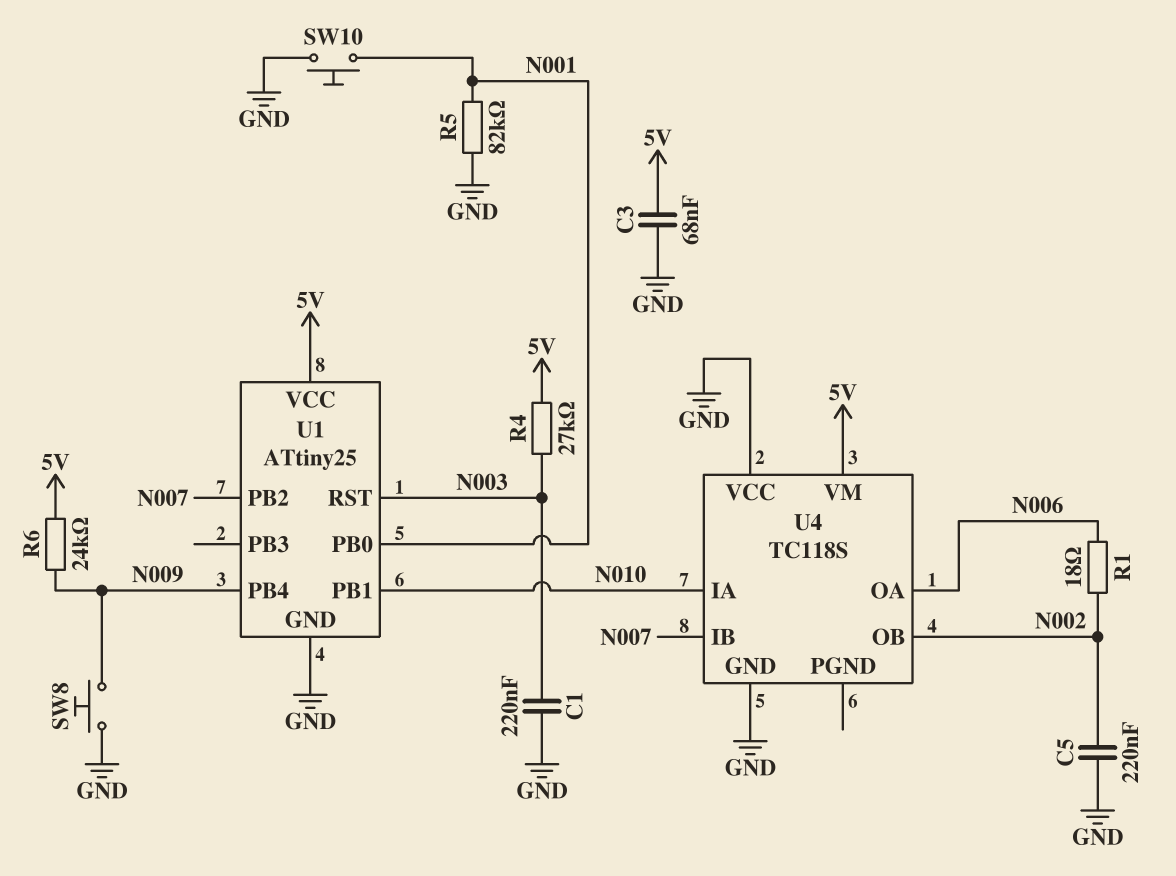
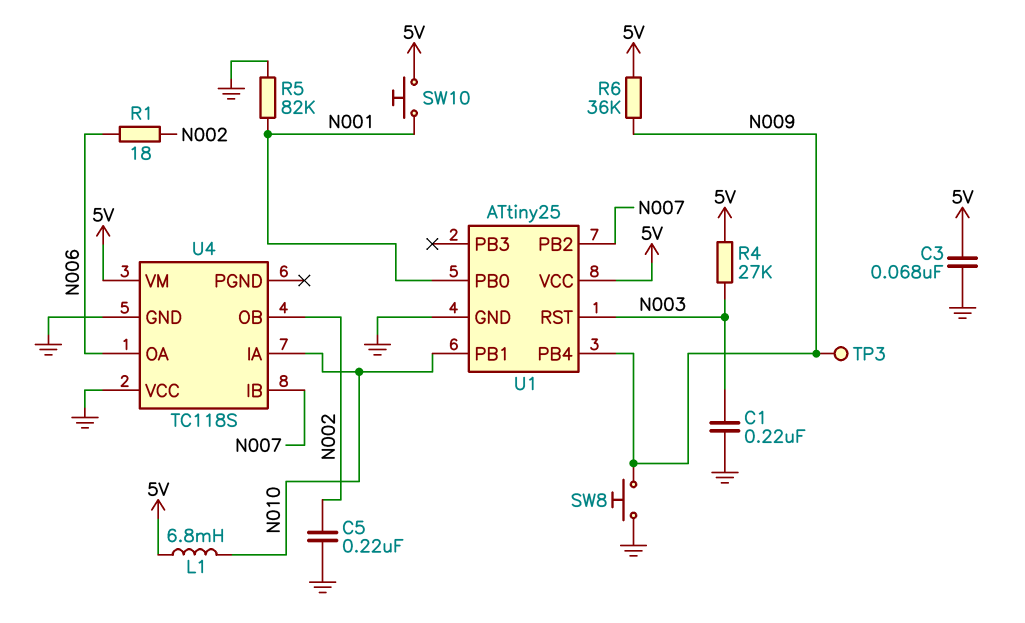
L1: none -> 6.8mH (5V, N010)
R6: 24k (5V, N009) -> 36k (5V, N009)
SW10: button (GND, N001) -> button (5V, N001)
TP3: none -> test point (N009)

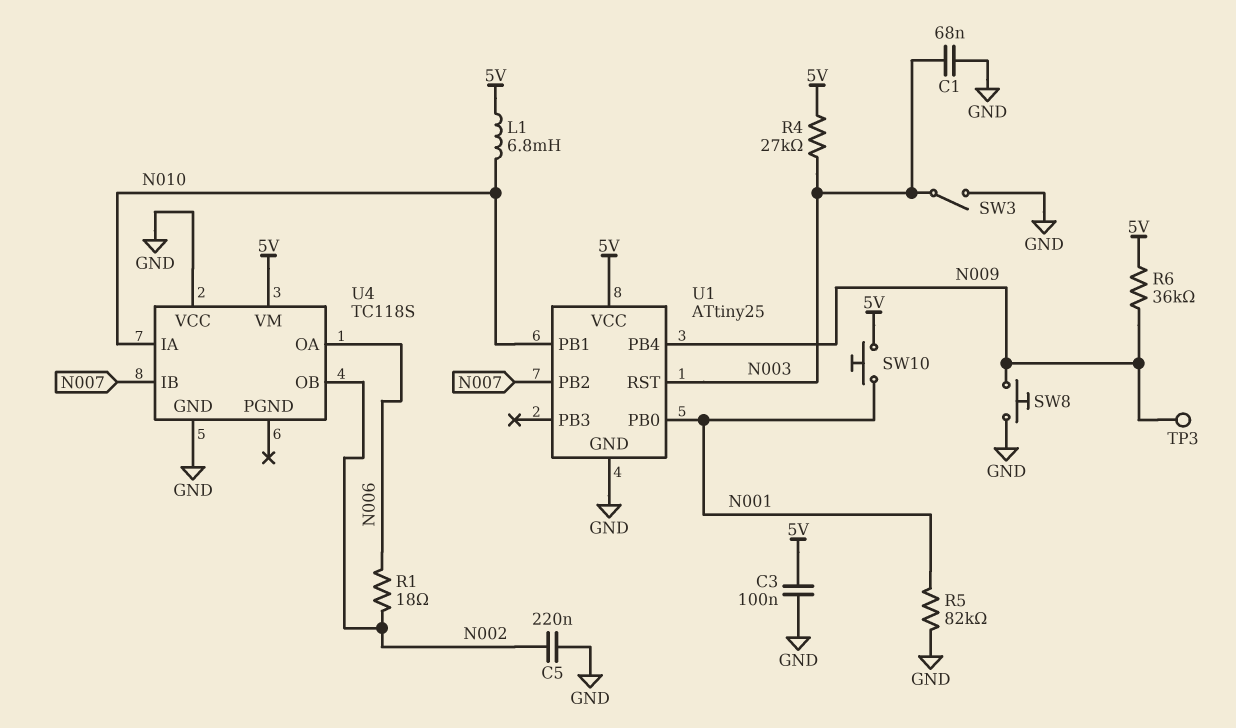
C1: 220nF (GND, N003) -> 68nF (GND, N003)
C3: 68nF (5V, GND) -> 100nF (5V, GND)
SW3: none -> switch (GND, N003)

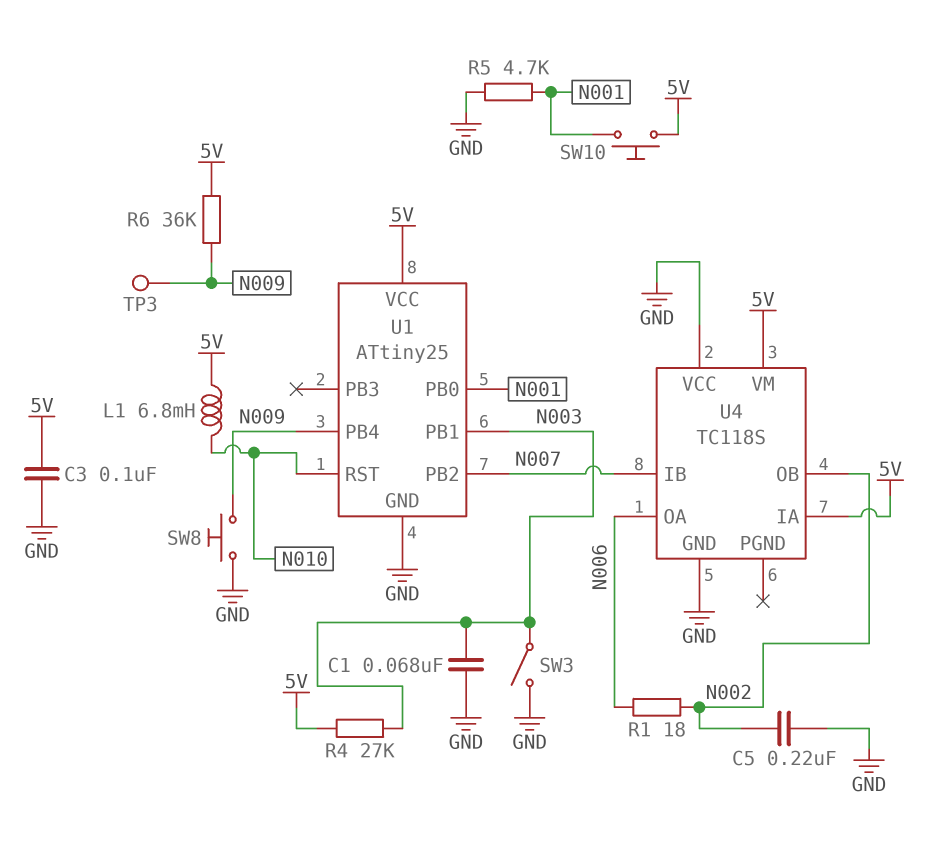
R5: 82k (GND, N001) -> 4.7k (GND, N001)
U1 pin PB1: N010 -> N003
U1 pin RST: N003 -> N010
U4 pin IA: N010 -> 5V

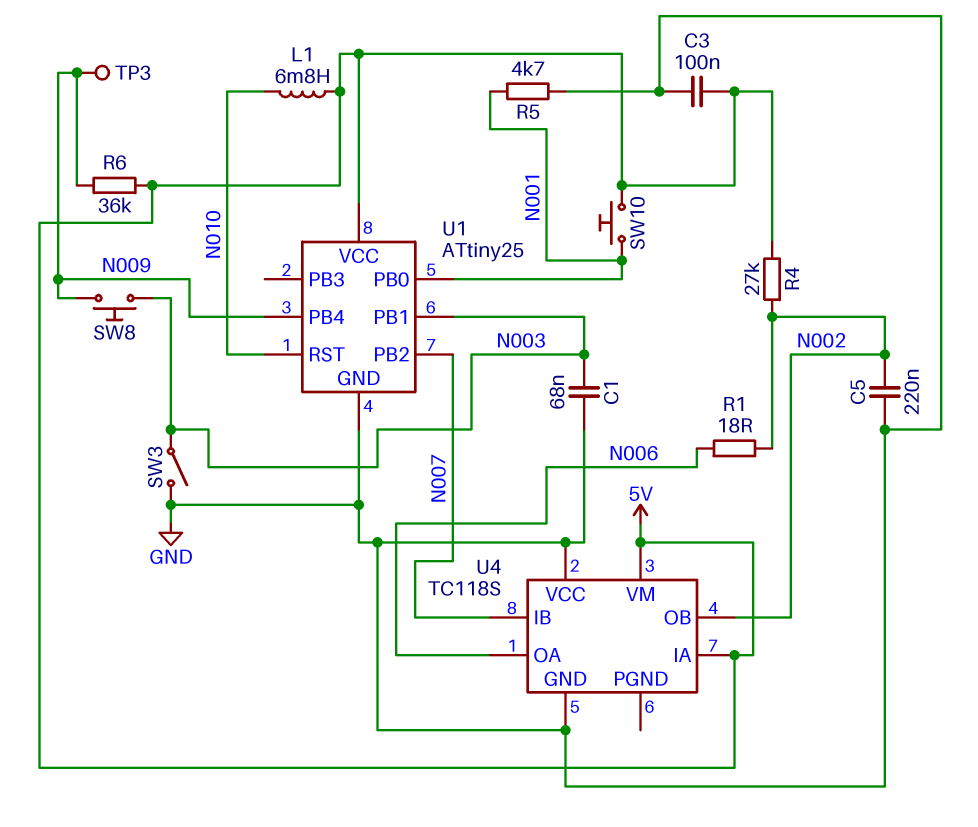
R4: 27k (5V, N003) -> 27k (5V, N002)
SW8: button (GND, N009) -> button (N003, N009)

